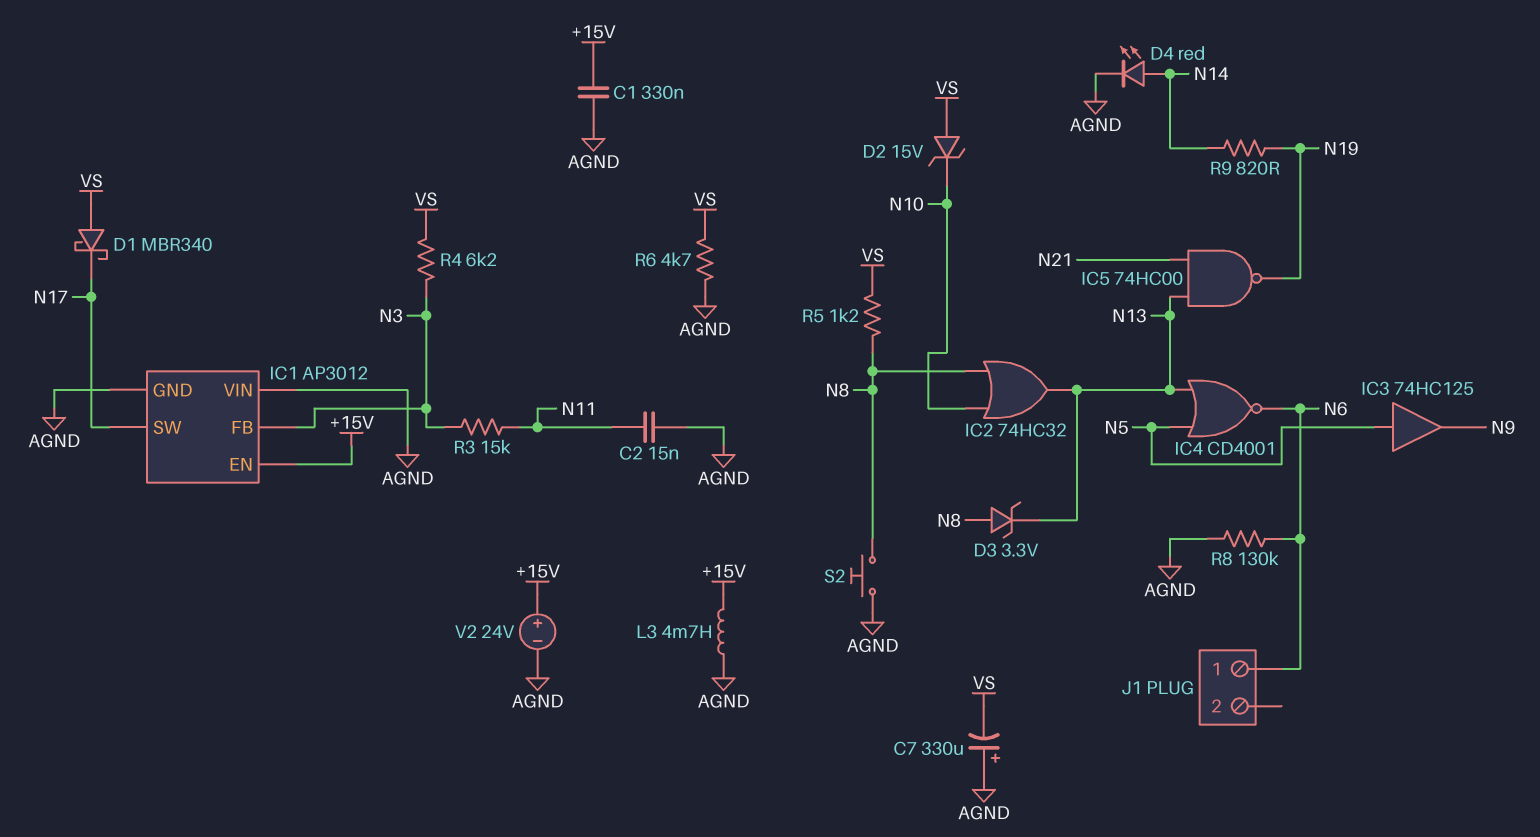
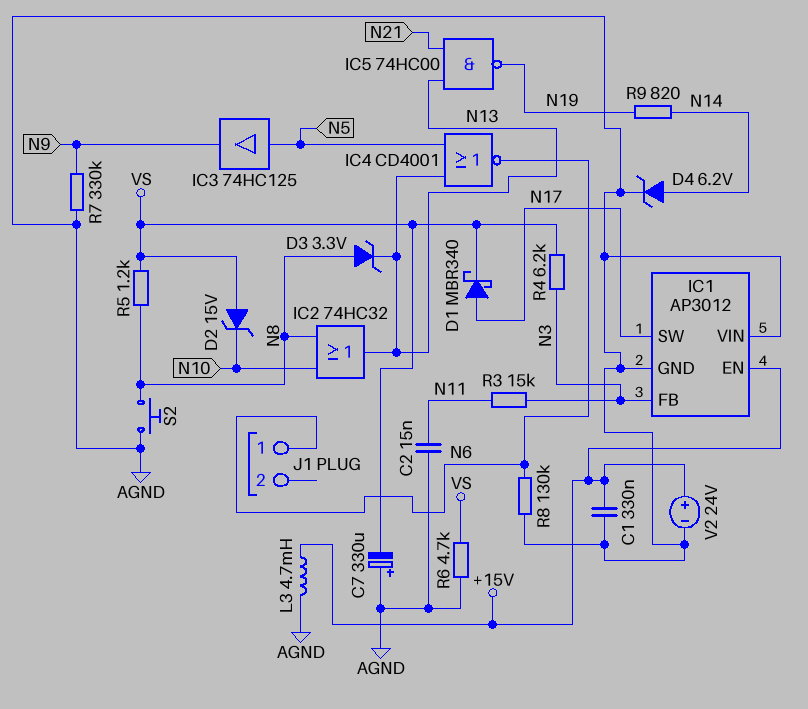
D1: schottky MBR340 (A VS, K N17) -> schottky MBR340 (A N17, K VS)
D4: LED red (A N14, K AGND) -> zener 6.2V (A N14, K AGND)
R7: none -> 330k (AGND, N9)

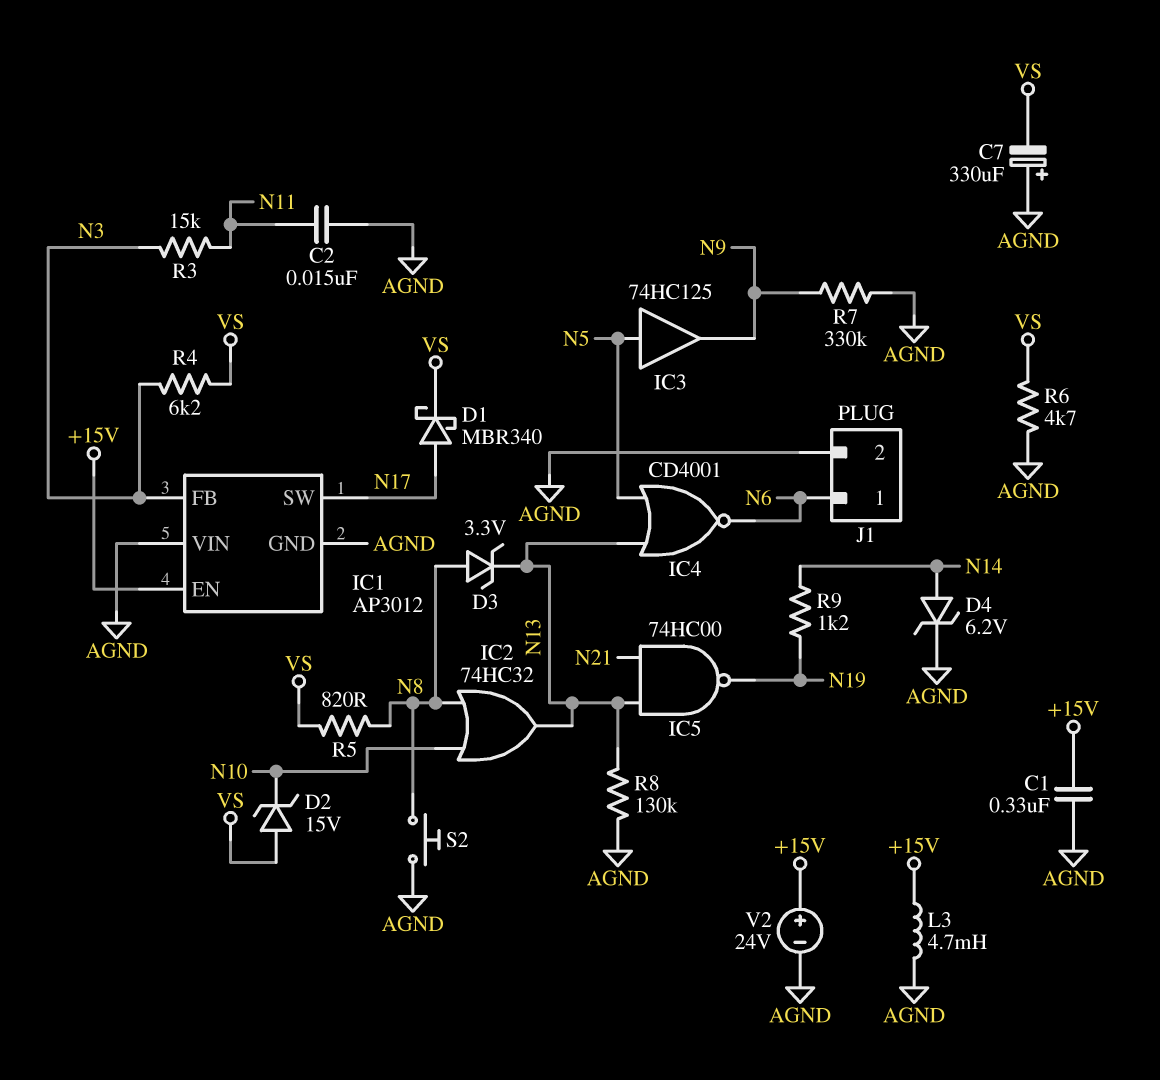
J1 pin 2: none -> AGND
R5: 1.2k (N8, VS) -> 820 (N8, VS)
R8: 130k (AGND, N6) -> 130k (AGND, N13)
R9: 820 (N14, N19) -> 1.2k (N14, N19)

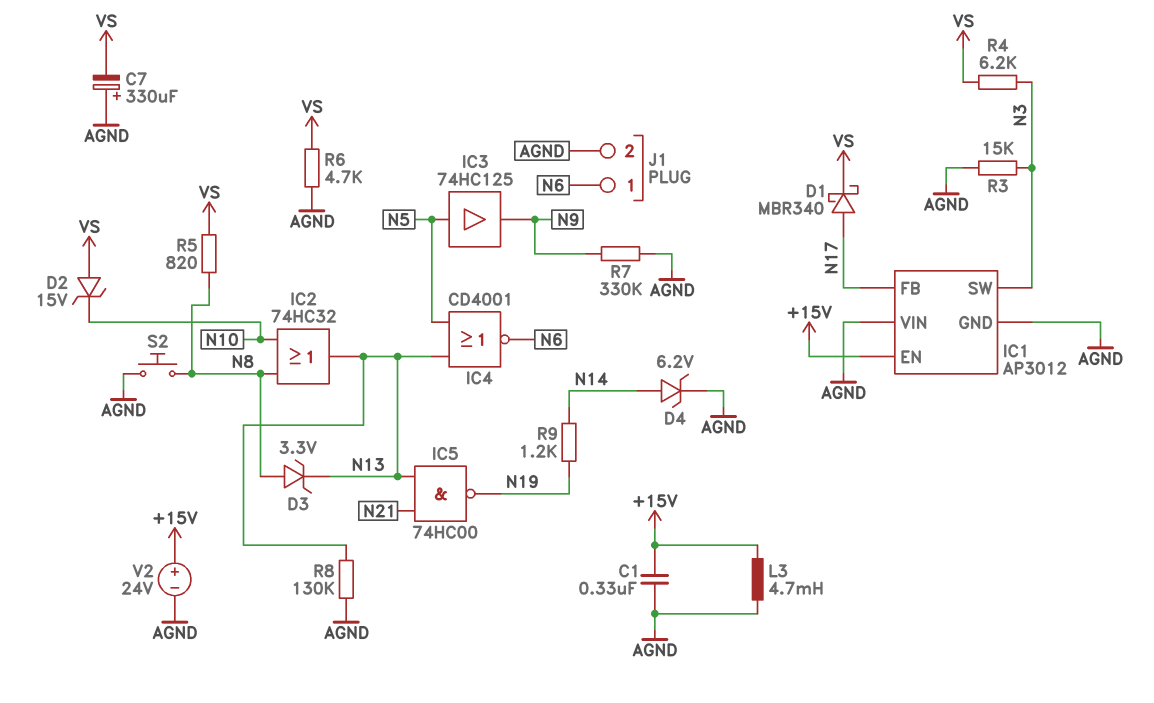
C2: 15nF (AGND, N11) -> none
IC1 pin FB: N3 -> N17
IC1 pin SW: N17 -> N3
R3: 15k (N3, N11) -> 15k (AGND, N3)

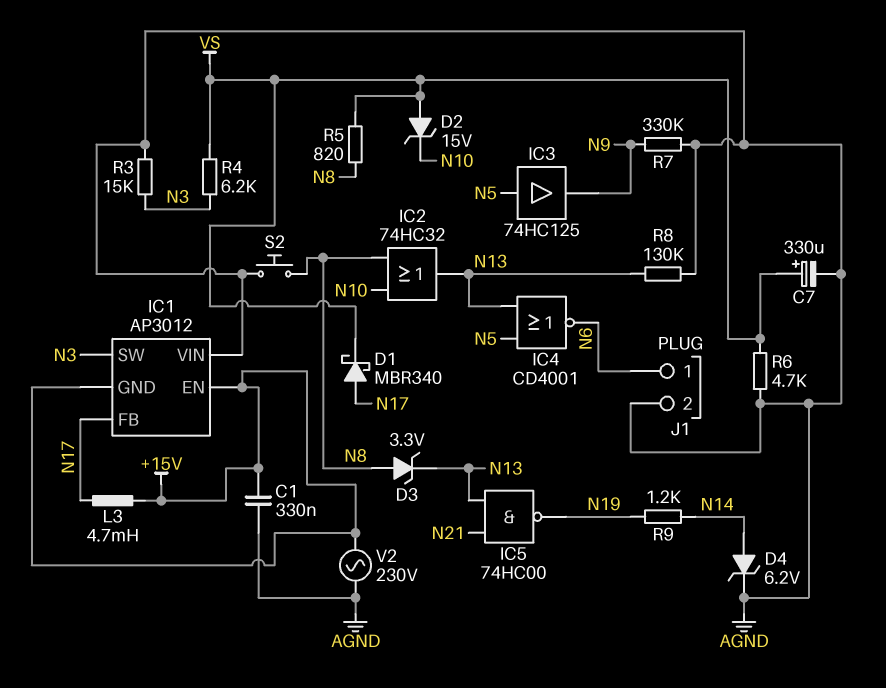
C7: 330uF (plus AGND, minus VS) -> 330uF (plus VS, minus AGND)
IC1 pin GND: AGND -> +15V
L3: 4.7mH (+15V, AGND) -> 4.7mH (+15V, N17)
V2: 24V (plus +15V, minus AGND) -> AC 230V (+15V, AGND)

